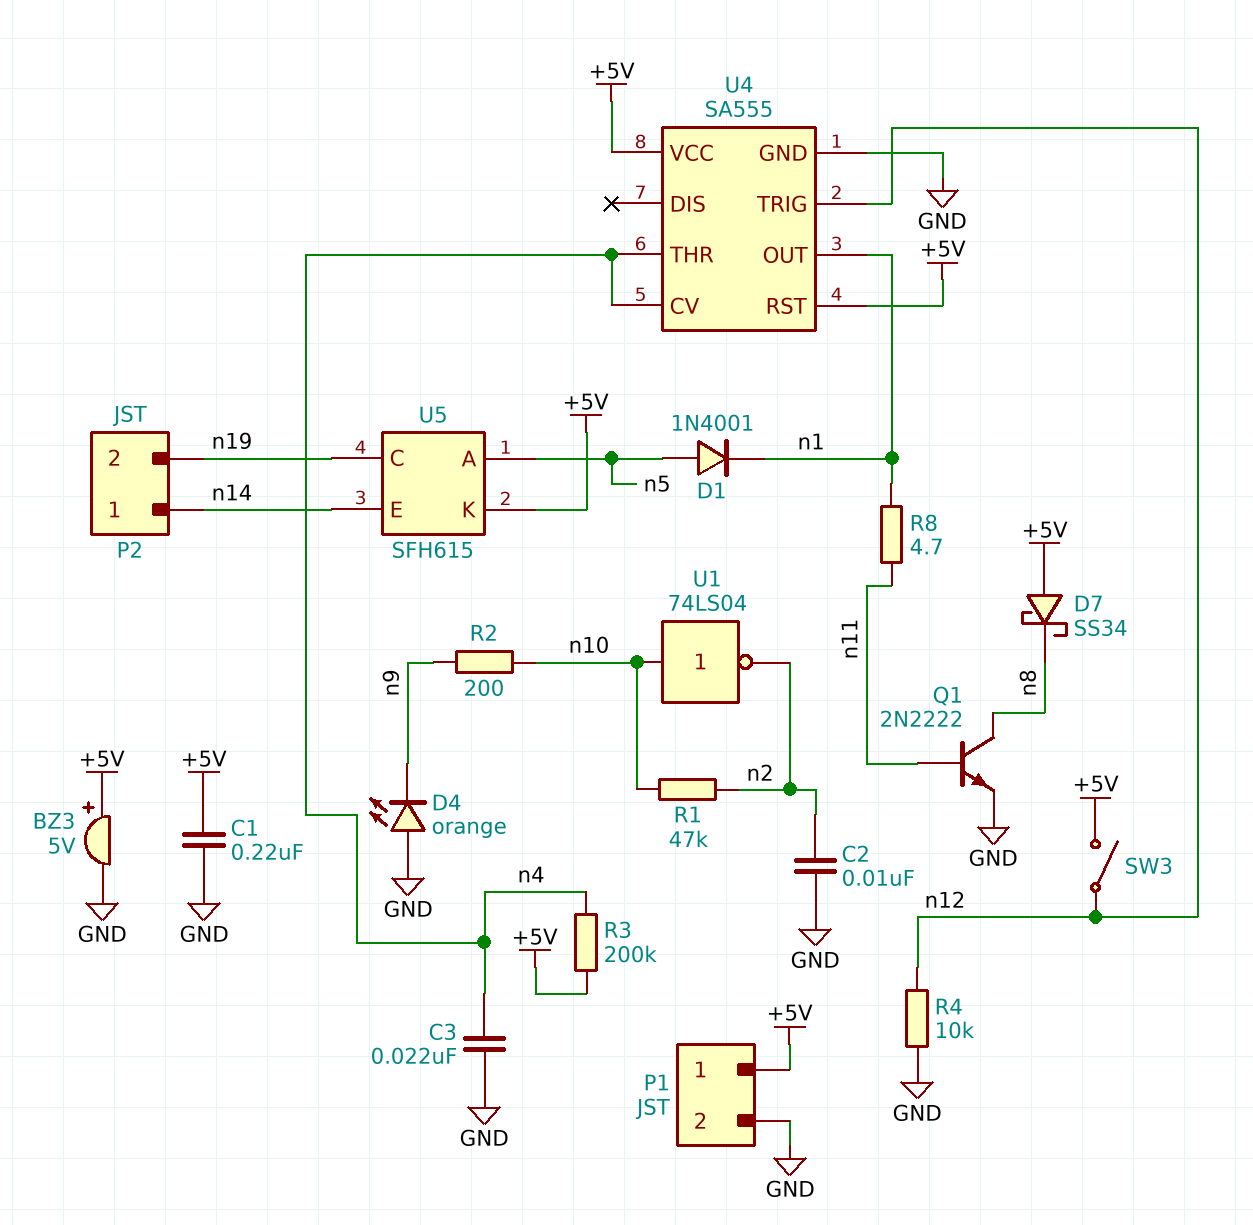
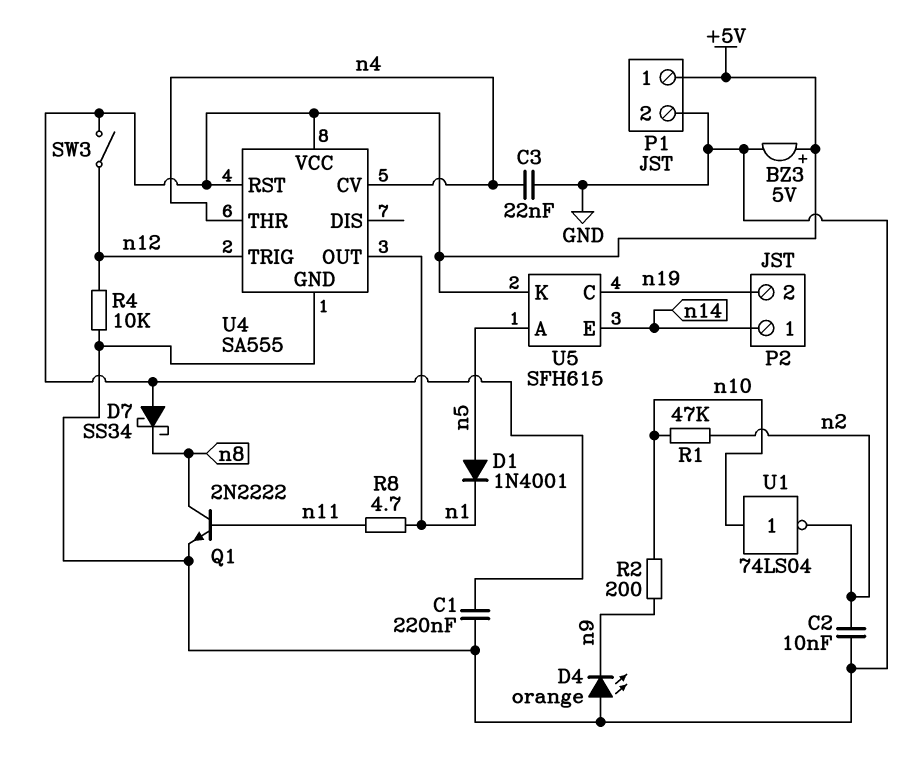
R3: 200k (+5V, n4) -> none

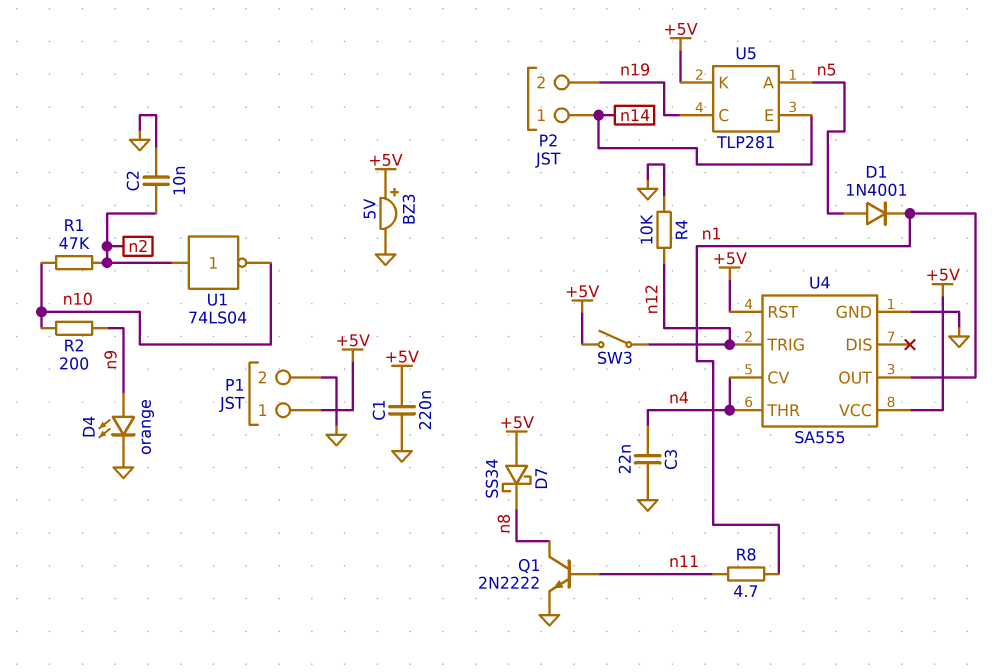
D4: LED orange (A GND, K n9) -> LED orange (A n9, K GND)
U1: NOT 74LS04 (in n10, out n2) -> NOT 74LS04 (in n2, out n10)
U5: SFH615 -> TLP281

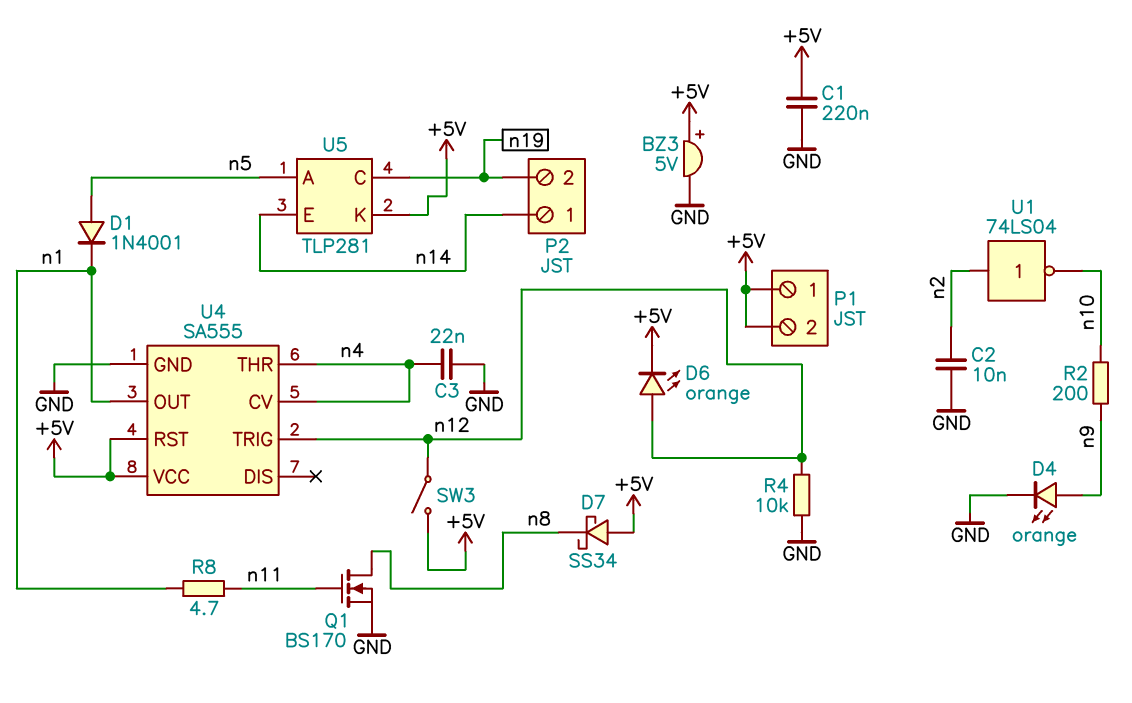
D6: none -> LED orange (A n12, K +5V)
P1 pin 2: GND -> +5V
Q1: NPN 2N2222 (B n11, C n8, E GND) -> NMOS BS170 (G n11, D n8, S GND)
R1: 47k (n2, n10) -> none

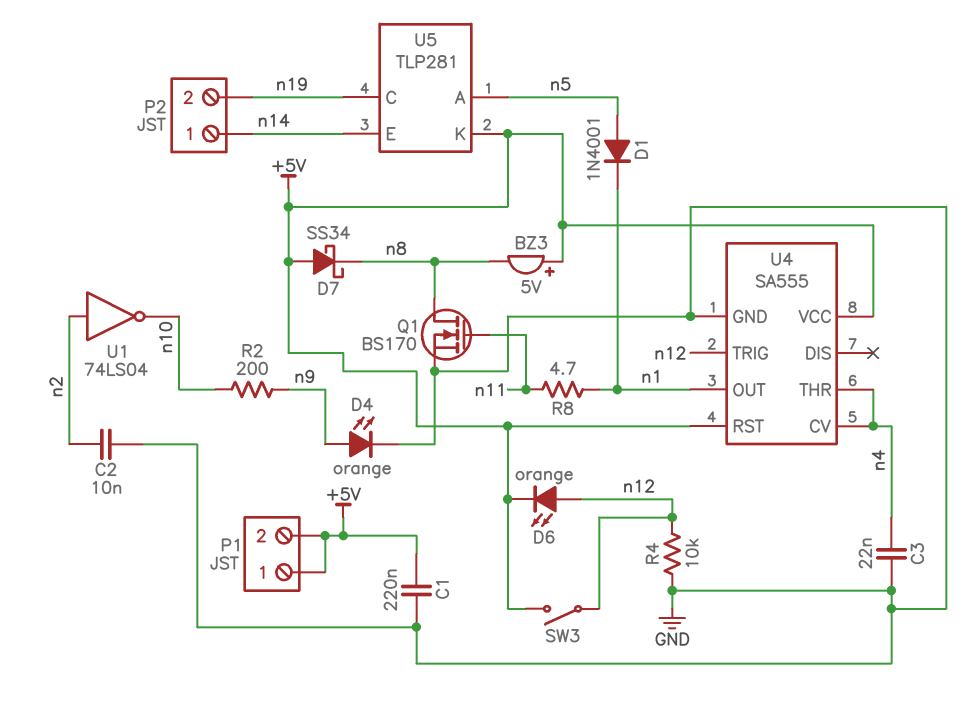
BZ3: buzzer 5V (plus +5V, minus GND) -> buzzer 5V (plus +5V, minus n8)

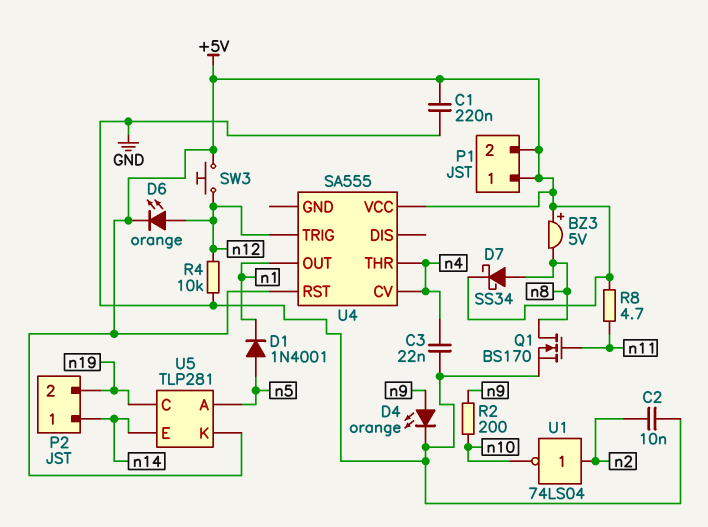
D7: schottky SS34 (A +5V, K n8) -> schottky SS34 (A n8, K +5V)
R8: 4.7 (n1, n11) -> 4.7 (+5V, n11)
SW3: switch (+5V, n12) -> button (+5V, n12)
U4 pin GND: GND -> none

